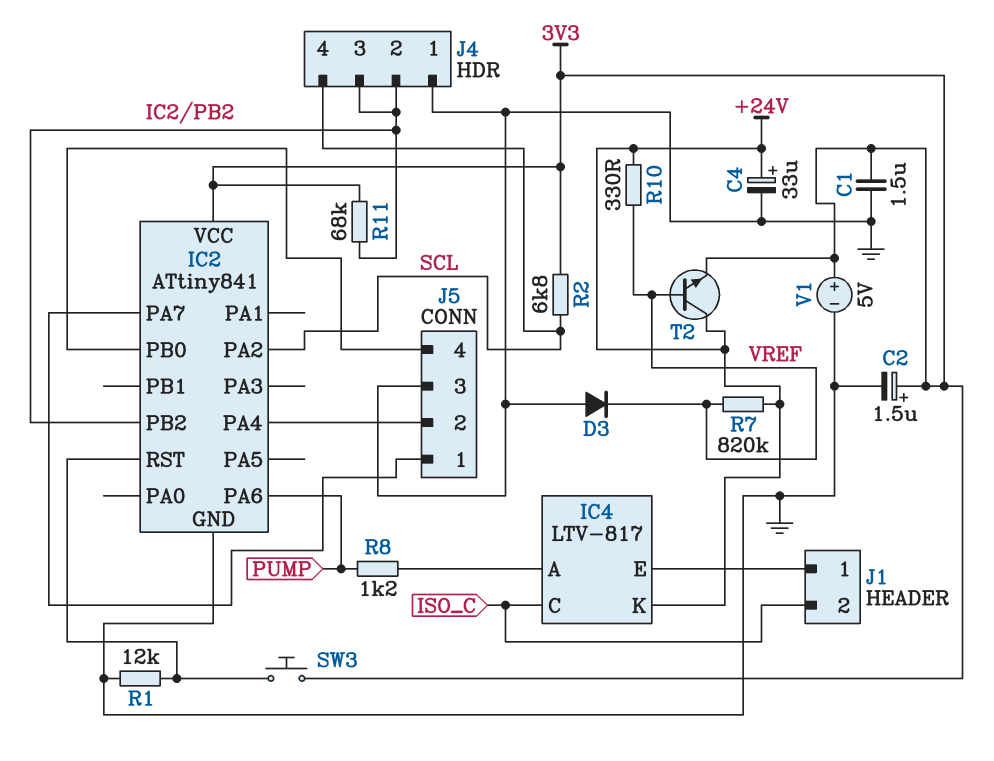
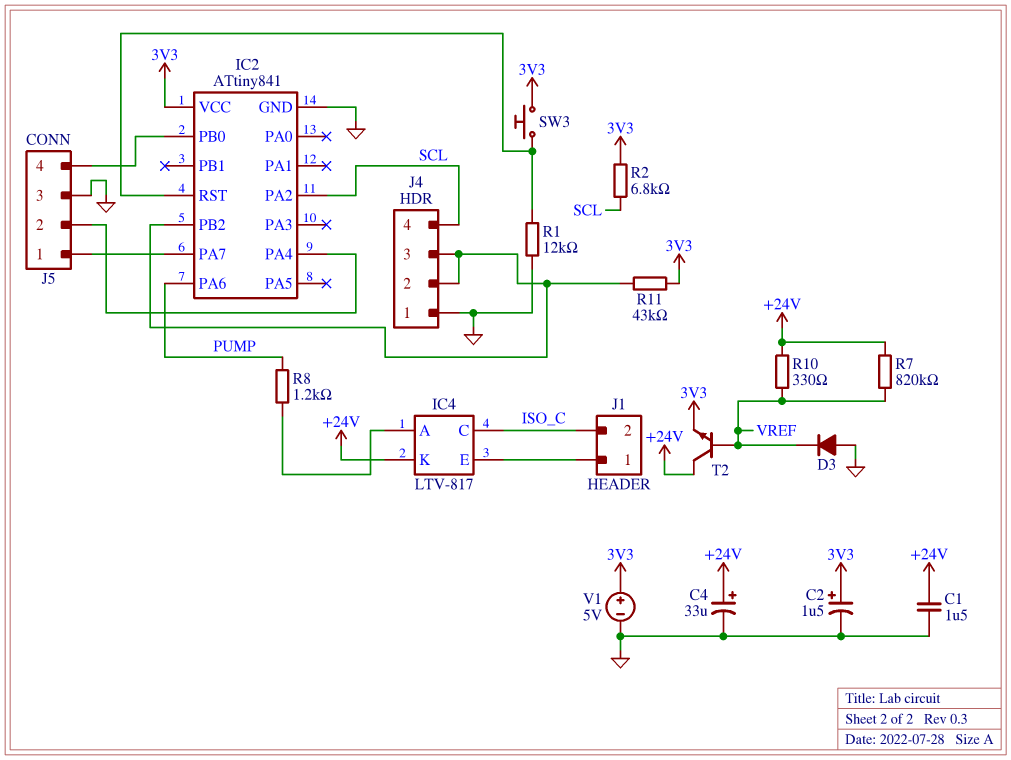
C1: 1.5uF (3V3, GND) -> 1.5uF (+24V, GND)
R11: 68k (3V3, IC2/PB2) -> 43k (3V3, IC2/PB2)

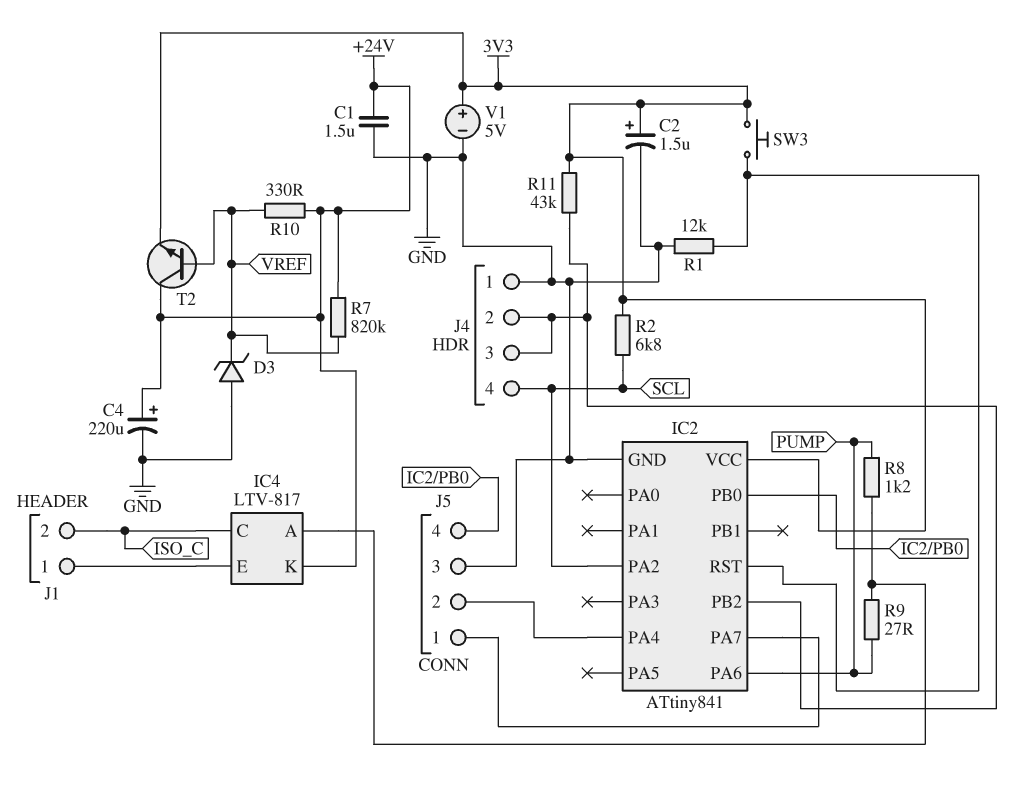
C4: 33uF (plus +24V, minus GND) -> 220uF (plus +24V, minus GND)
D3: diode (A GND, K VREF) -> zener (A GND, K VREF)
R9: none -> 27 (IC4/A, PUMP)

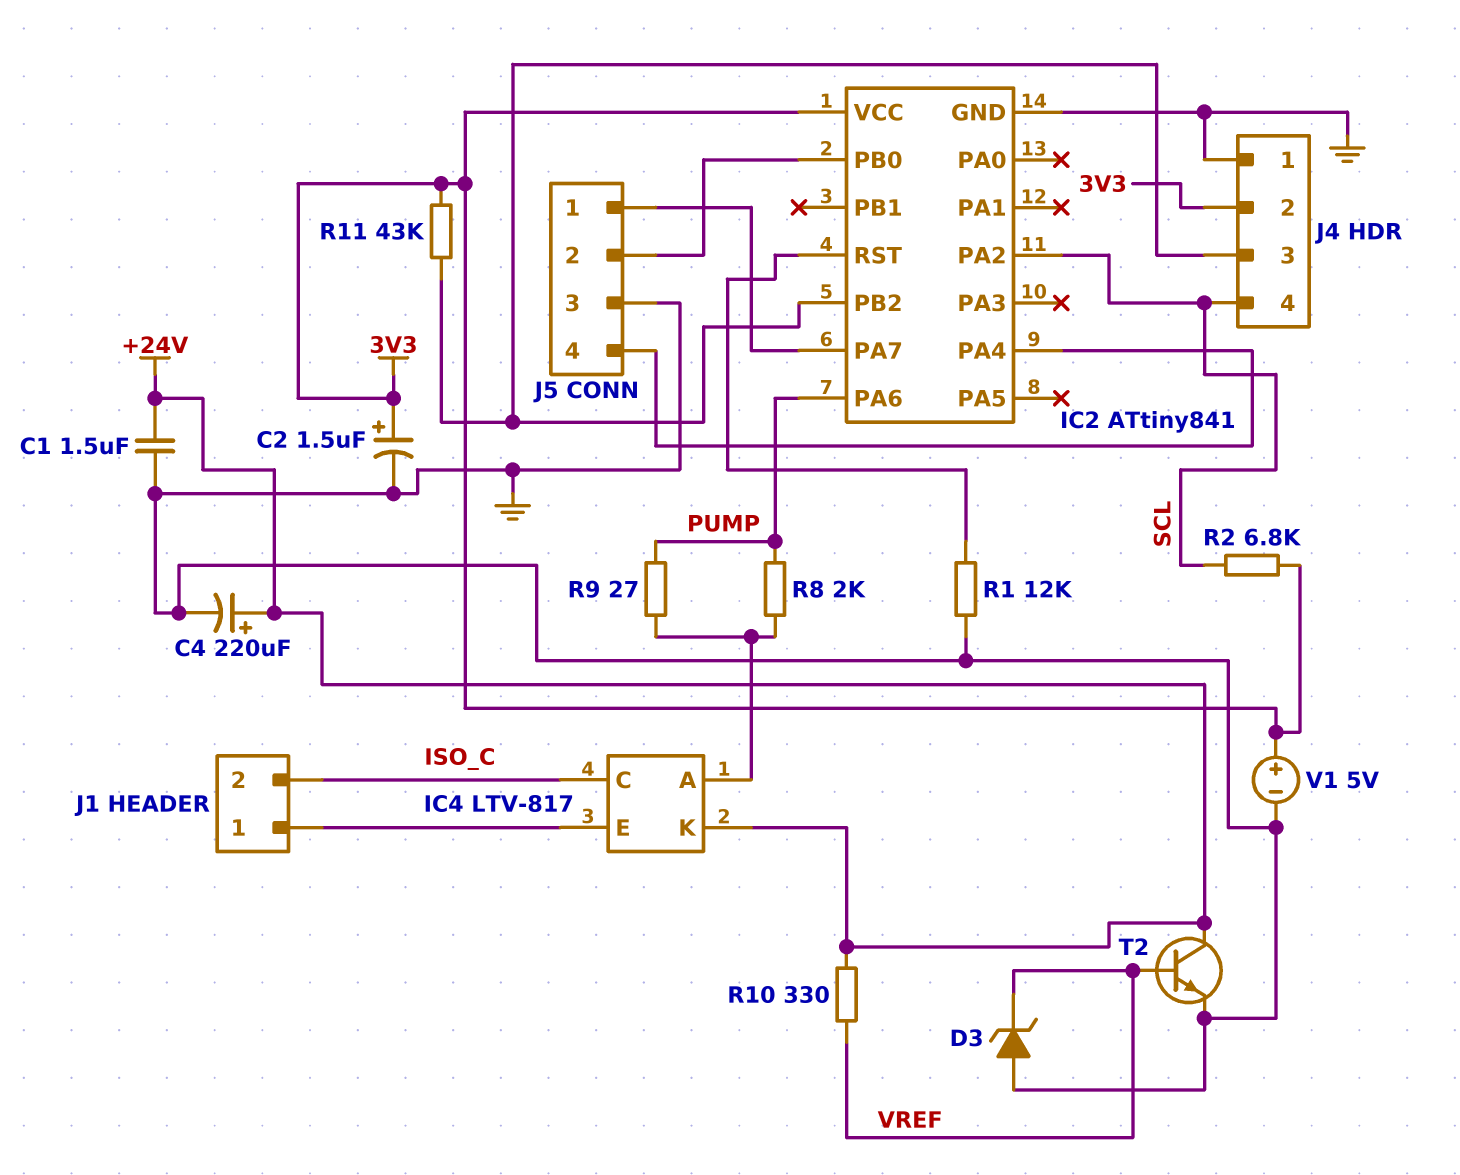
J4 pin 2: IC2/PB2 -> 3V3
J5 pin 2: IC2/PA4 -> IC2/PB0
J5 pin 4: IC2/PB0 -> IC2/PA4
R7: 820k (+24V, VREF) -> none
R8: 1.2k (IC4/A, PUMP) -> 2k (IC4/A, PUMP)
SW3: button (3V3, IC2/RST) -> none
T2: NPN (B VREF, C +24V, E 3V3) -> NPN (B VREF, C +24V, E GND)

